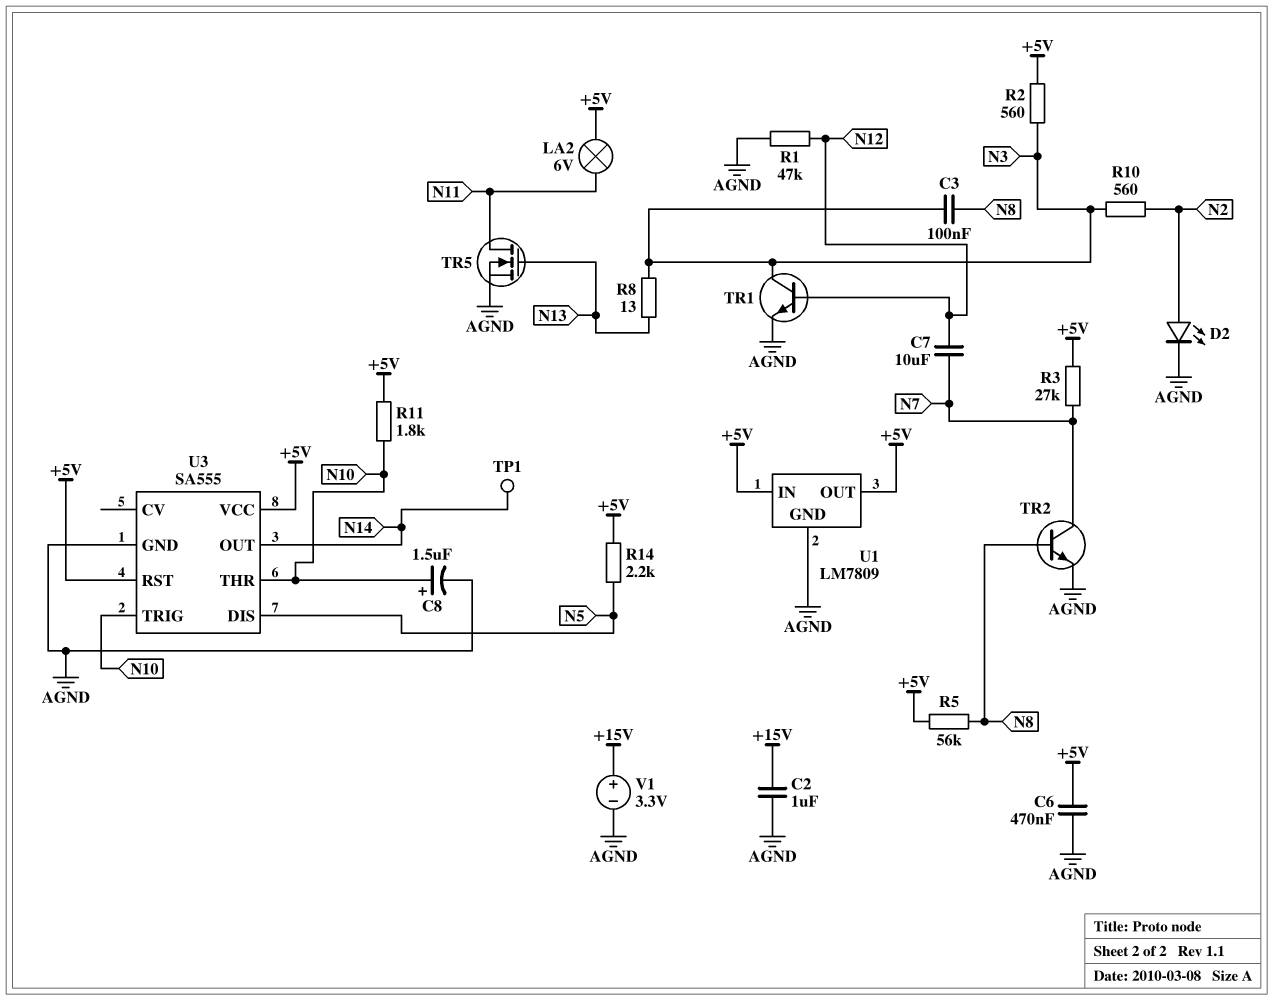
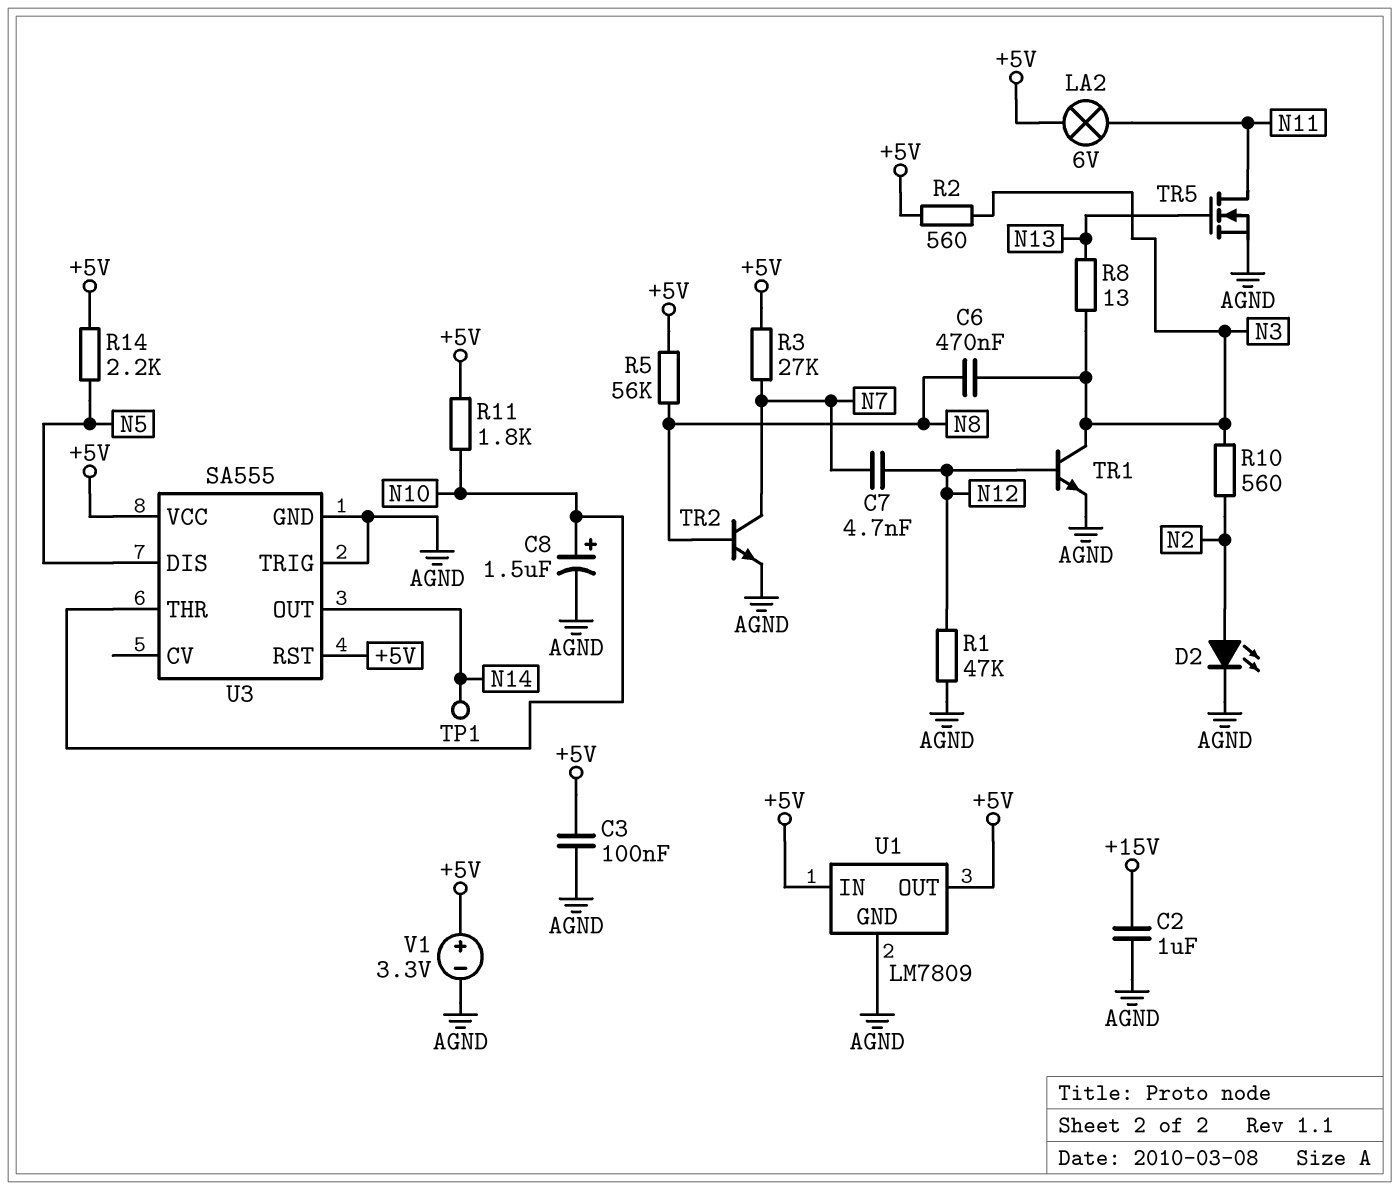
C3: 100nF (N3, N8) -> 100nF (+5V, AGND)
C6: 470nF (+5V, AGND) -> 470nF (N3, N8)
C7: 10uF (N7, N12) -> 4.7nF (N7, N12)
U3 pin TRIG: N10 -> AGND
V1: 3.3V (plus +15V, minus AGND) -> 3.3V (plus +5V, minus AGND)

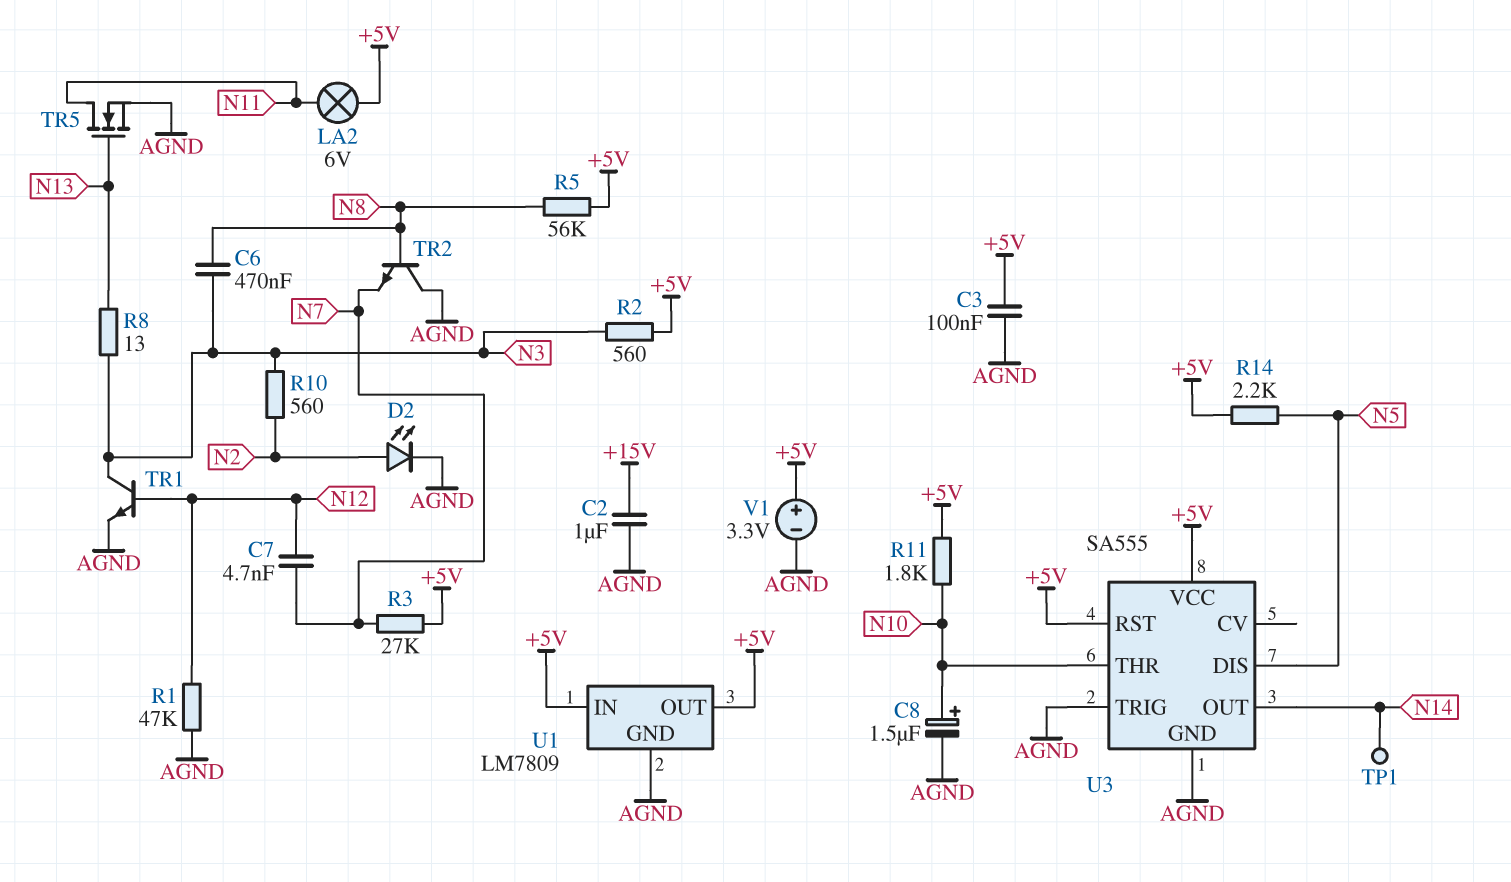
TR2: NPN (B N8, C N7, E AGND) -> NPN (B N8, C AGND, E N7)

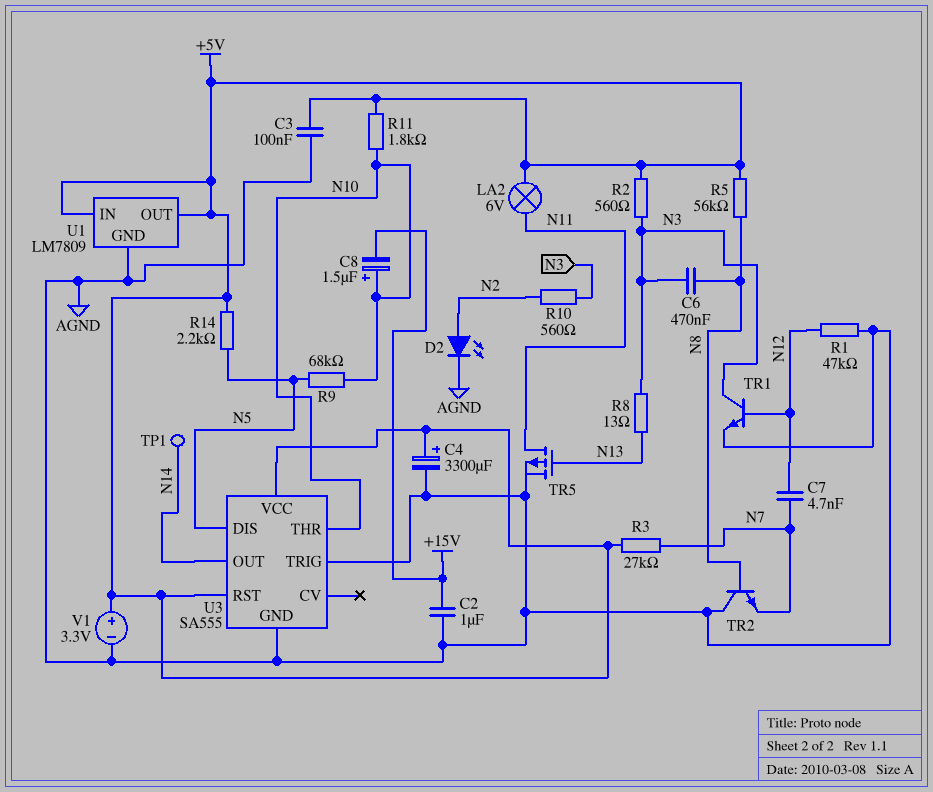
C4: none -> 3300uF (plus +5V, minus AGND)
C8: 1.5uF (plus N10, minus AGND) -> 1.5uF (plus N10, minus +15V)
R9: none -> 68k (N5, N10)
TR5: NMOS (G N13, D N11, S AGND) -> PMOS (G N13, D N11, S AGND)

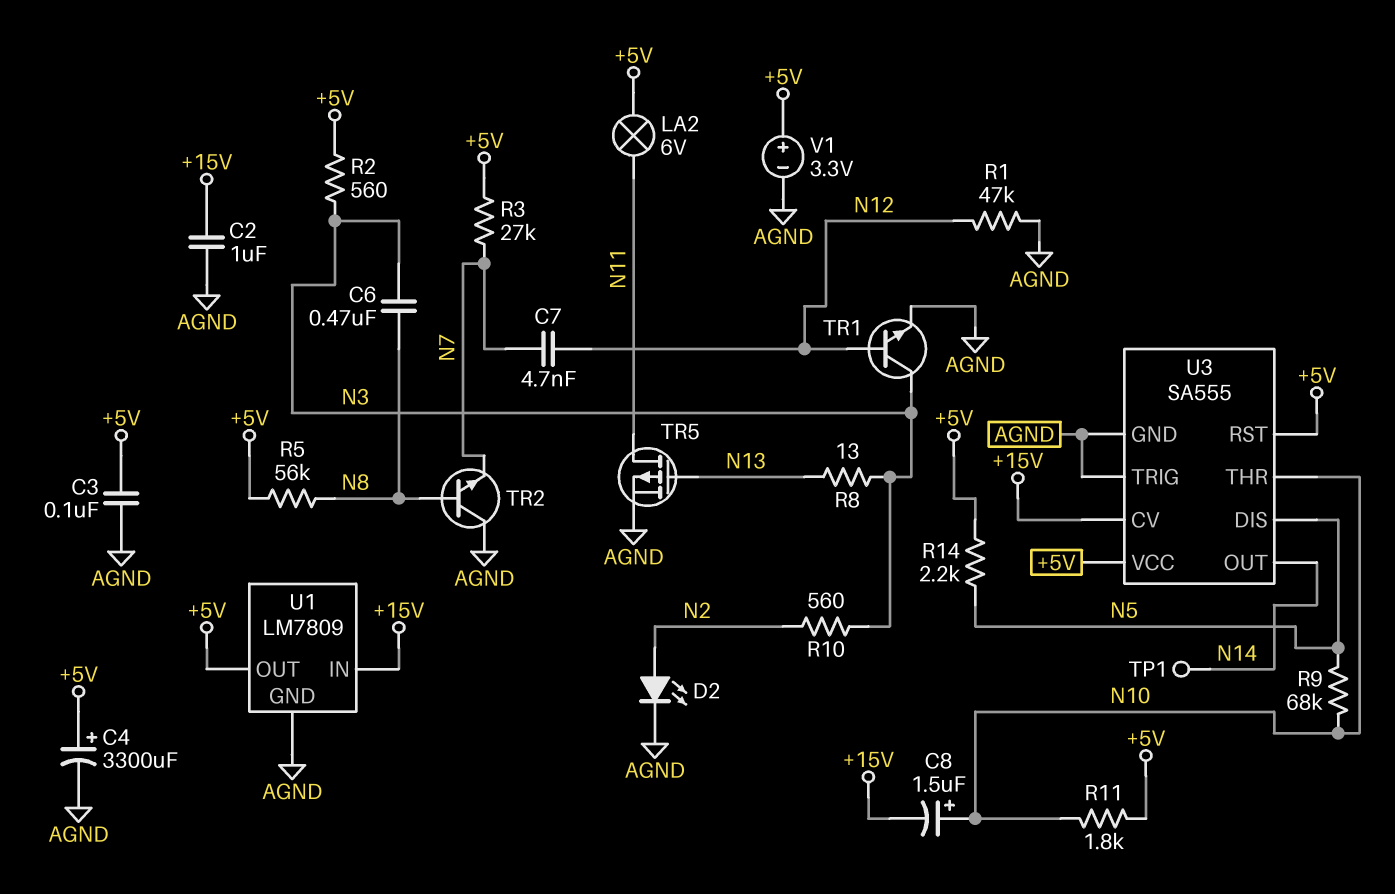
U1 pin IN: +5V -> +15V
U3 pin CV: none -> +15V

